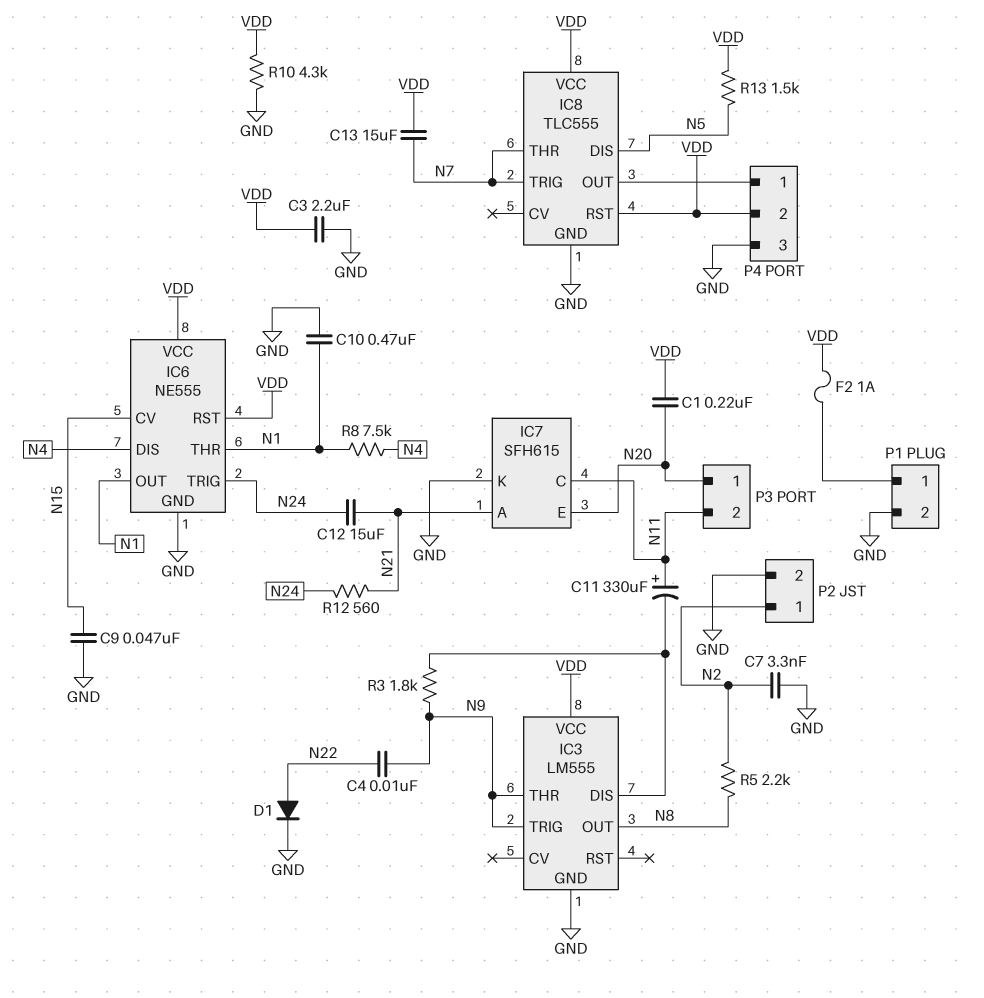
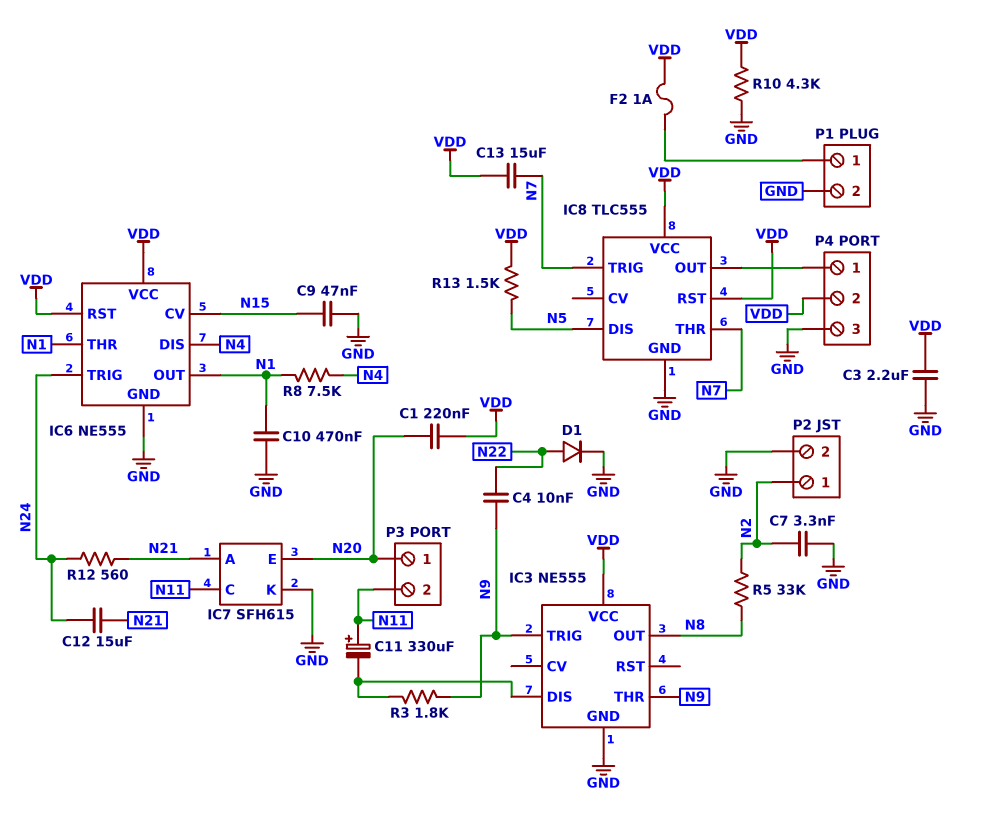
IC3: LM555 -> NE555
R5: 2.2k (N2, N8) -> 33k (N2, N8)

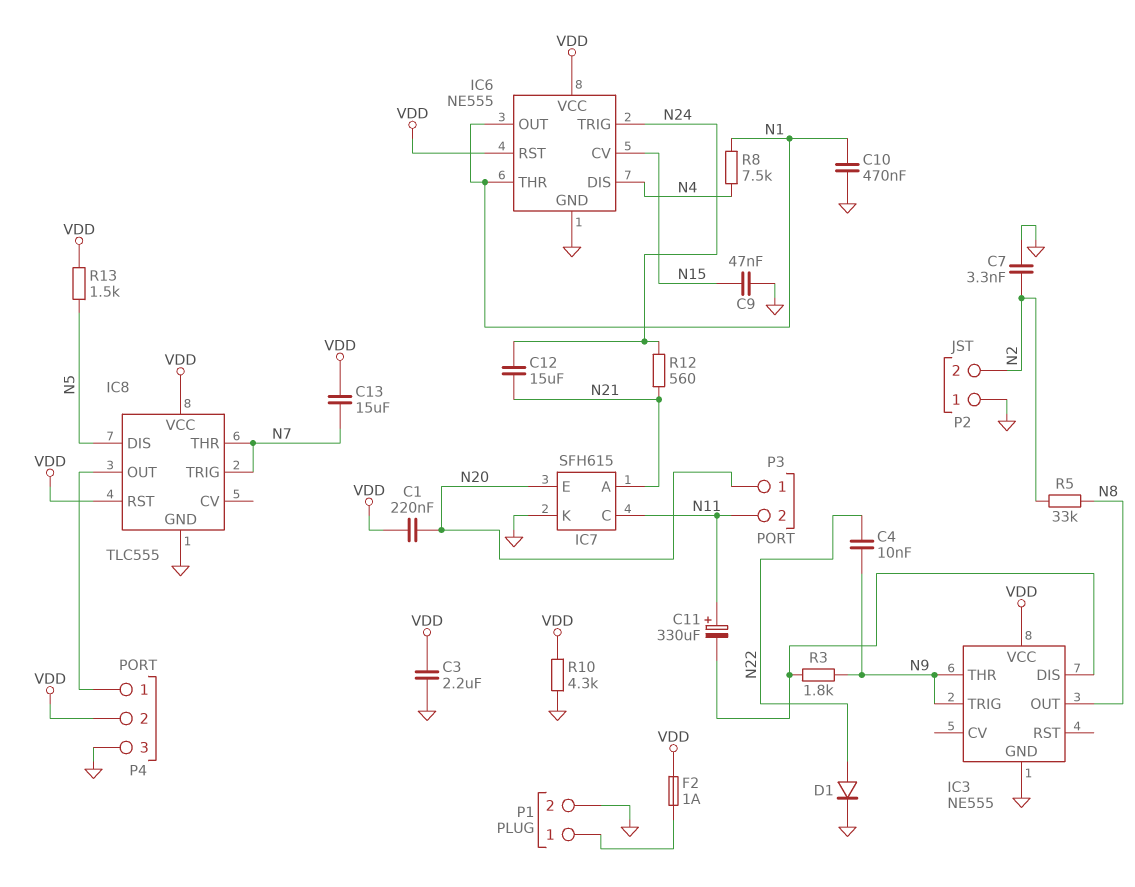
P2 pin 1: N2 -> GND
P2 pin 2: GND -> N2

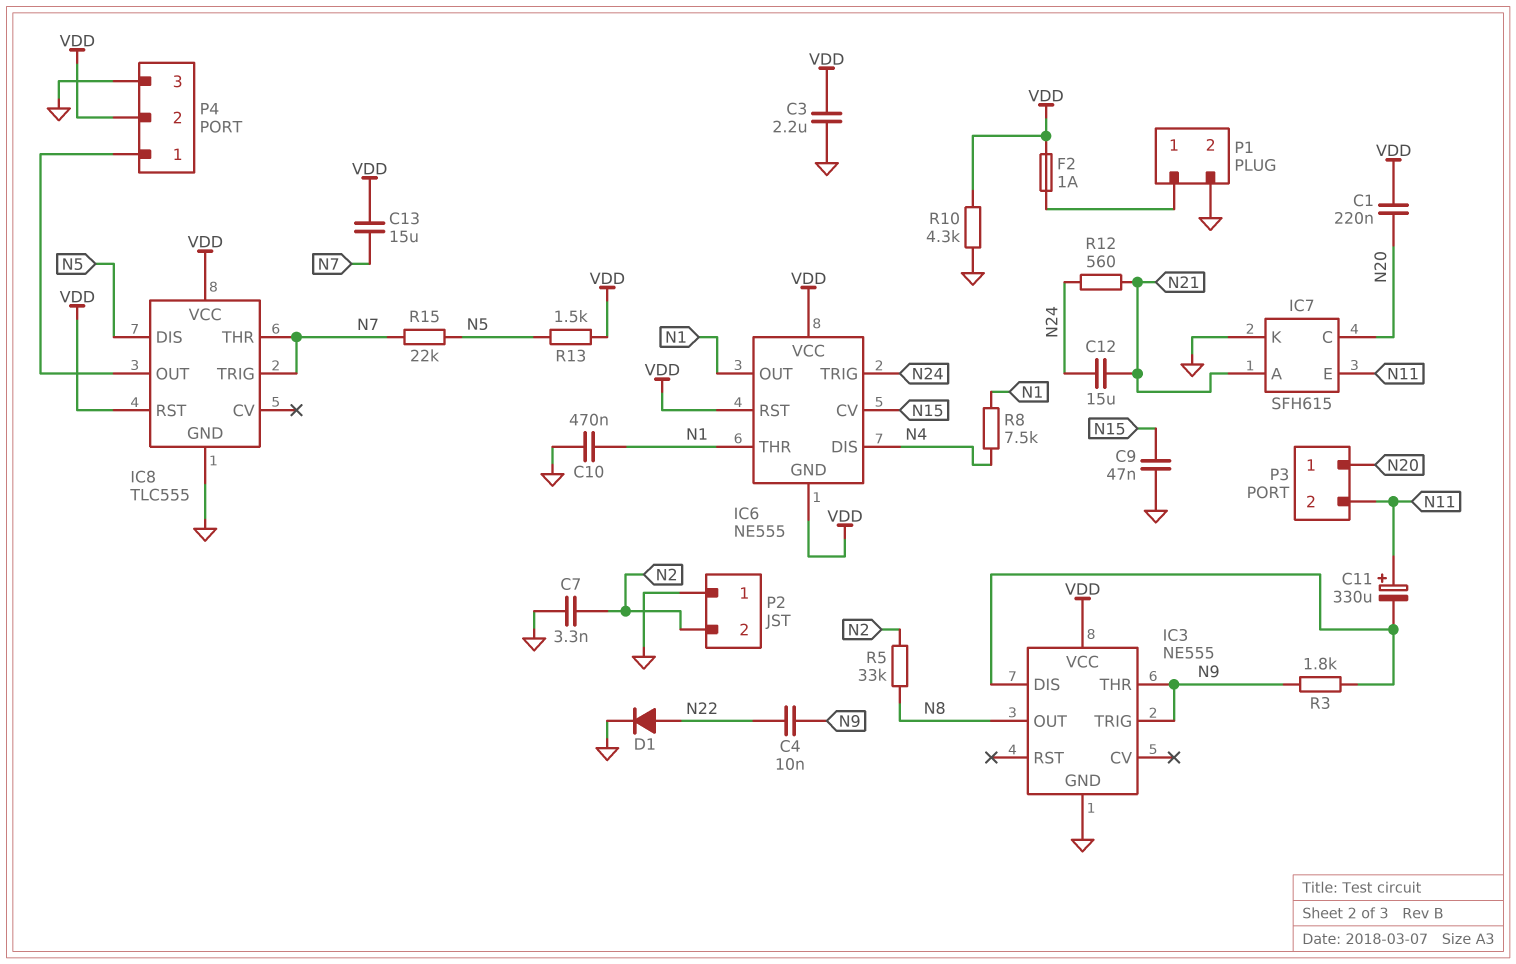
IC6 pin GND: GND -> VDD
IC7 pin C: N11 -> N20
IC7 pin E: N20 -> N11
R15: none -> 22k (N5, N7)

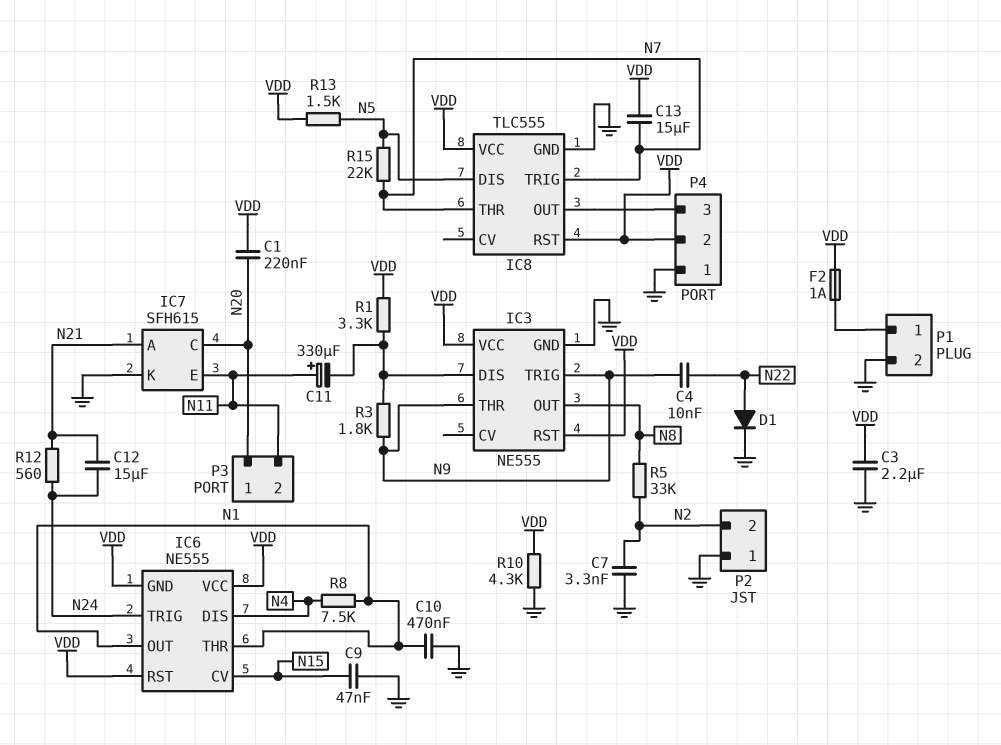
IC3 pin RST: none -> VDD
P4 pin 1: IC8/OUT -> GND
P4 pin 3: GND -> IC8/OUT
R1: none -> 3.3k (IC3/DIS, VDD)

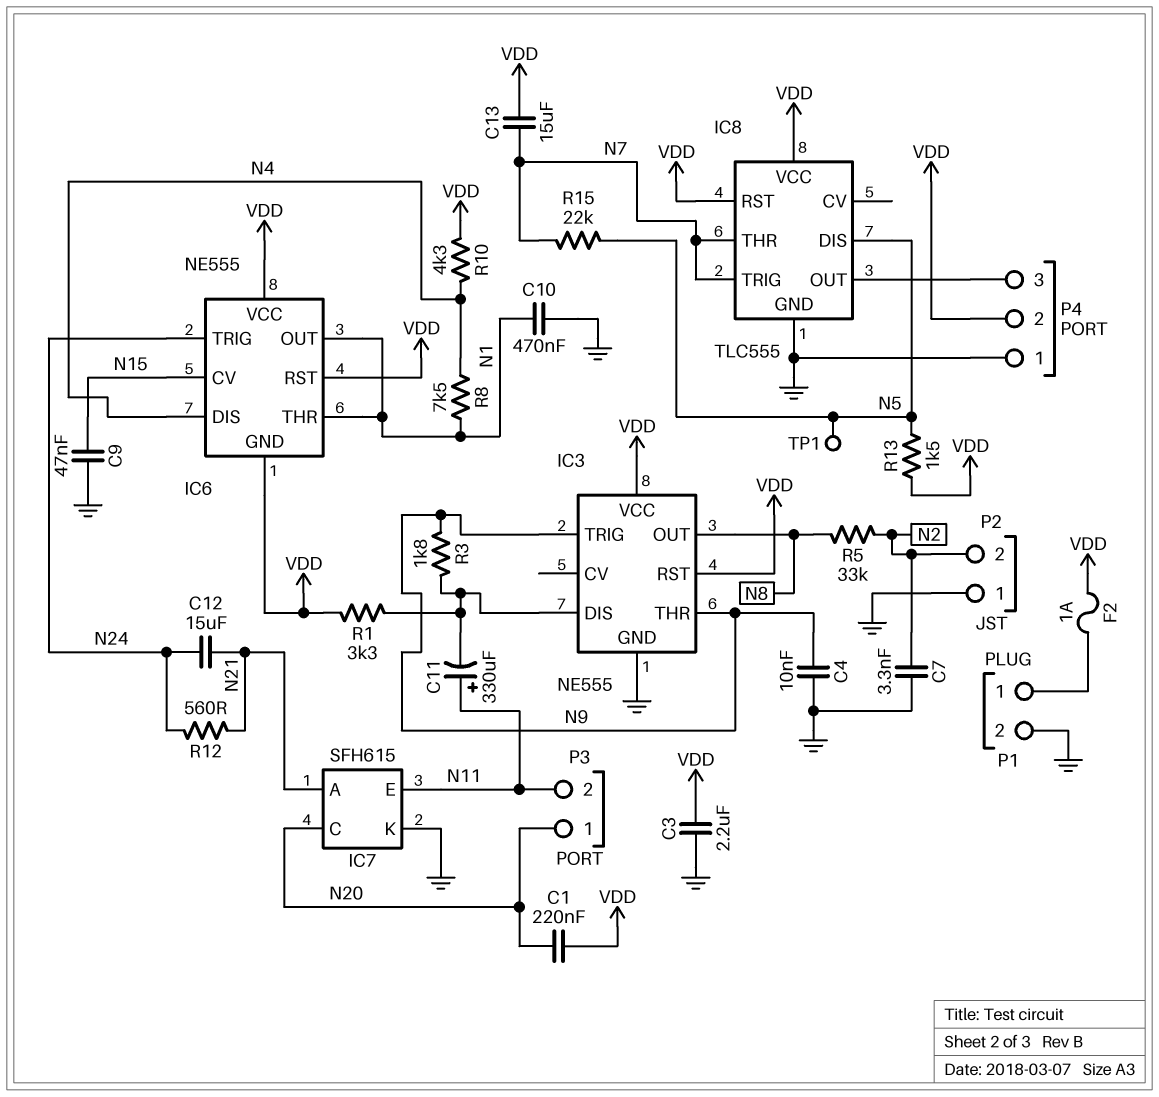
C4: 10nF (N9, N22) -> 10nF (GND, N9)
D1: diode (A N22, K GND) -> none
R10: 4.3k (GND, VDD) -> 4.3k (N4, VDD)
TP1: none -> test point (N5)

